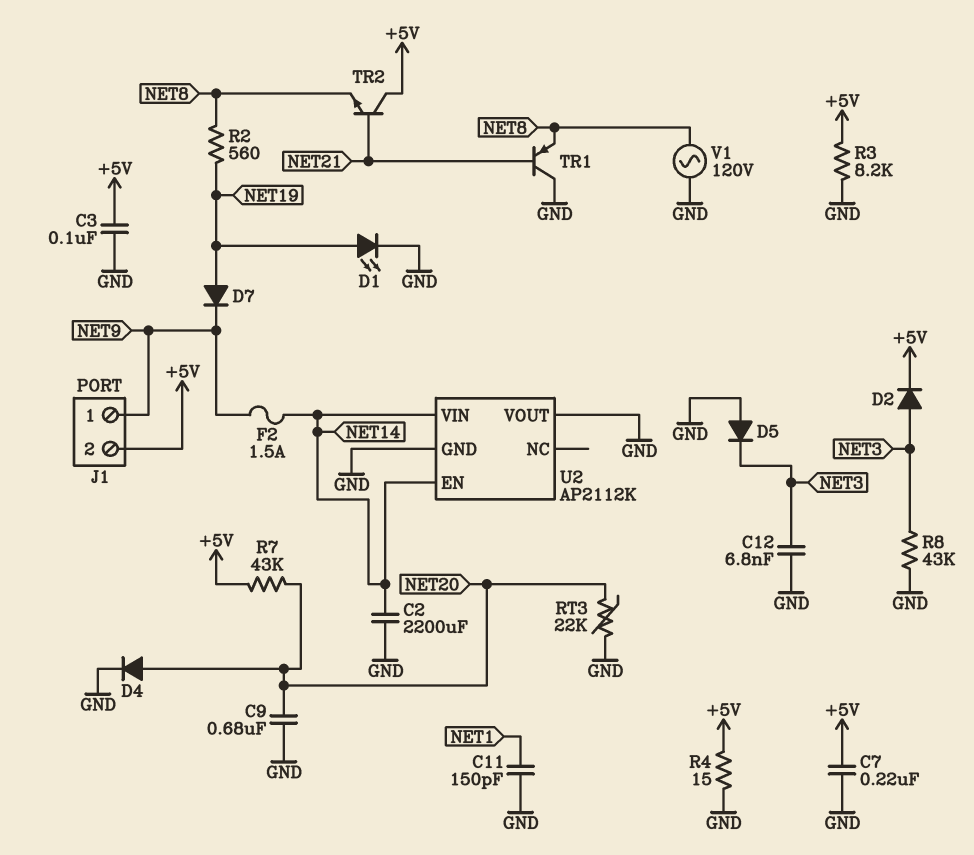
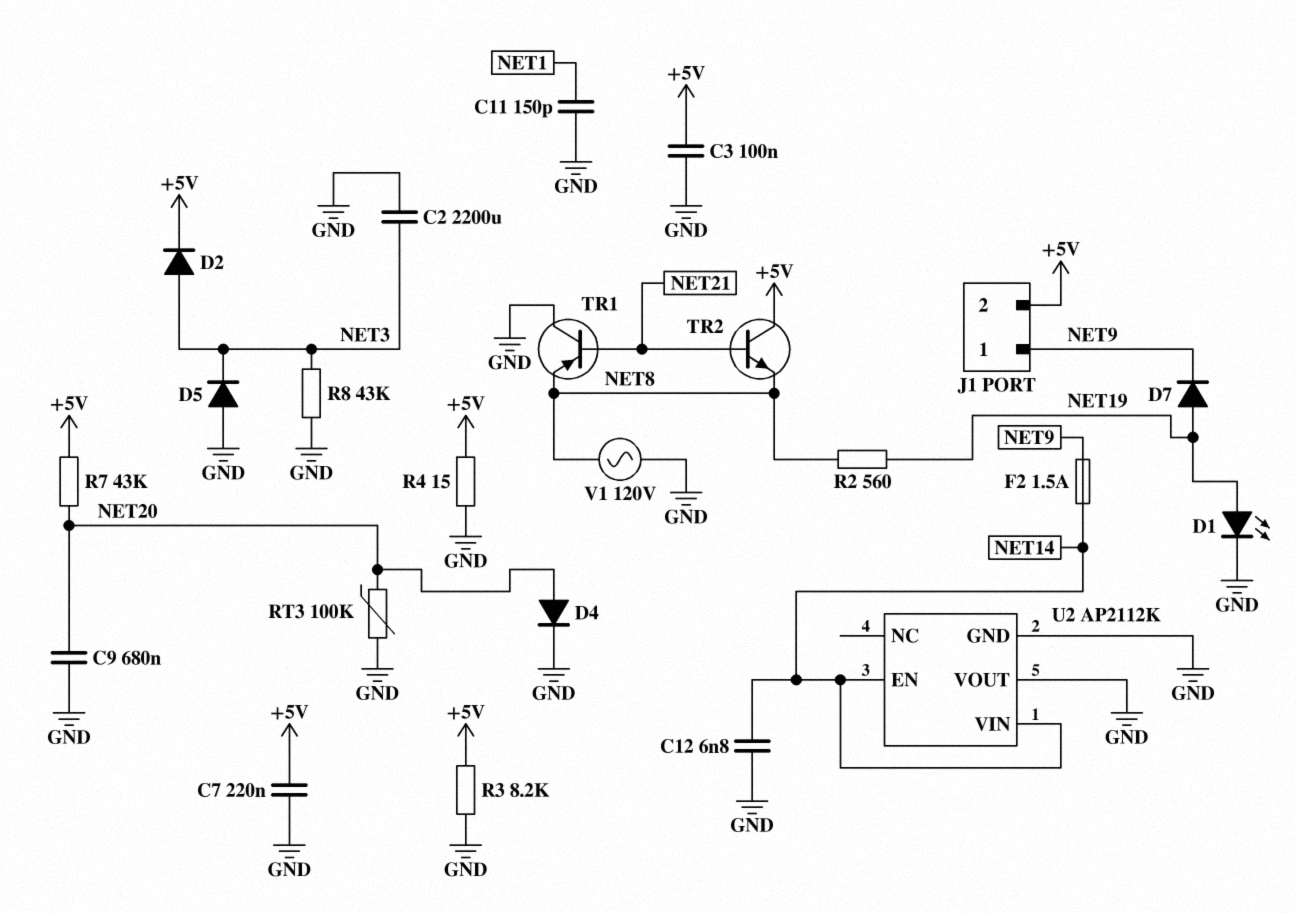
C2: 2200uF (GND, NET14) -> 2200uF (GND, NET3)
C12: 6.8nF (GND, NET3) -> 6.8nF (GND, NET14)
RT3: 22k (GND, NET20) -> 100k (GND, NET20)

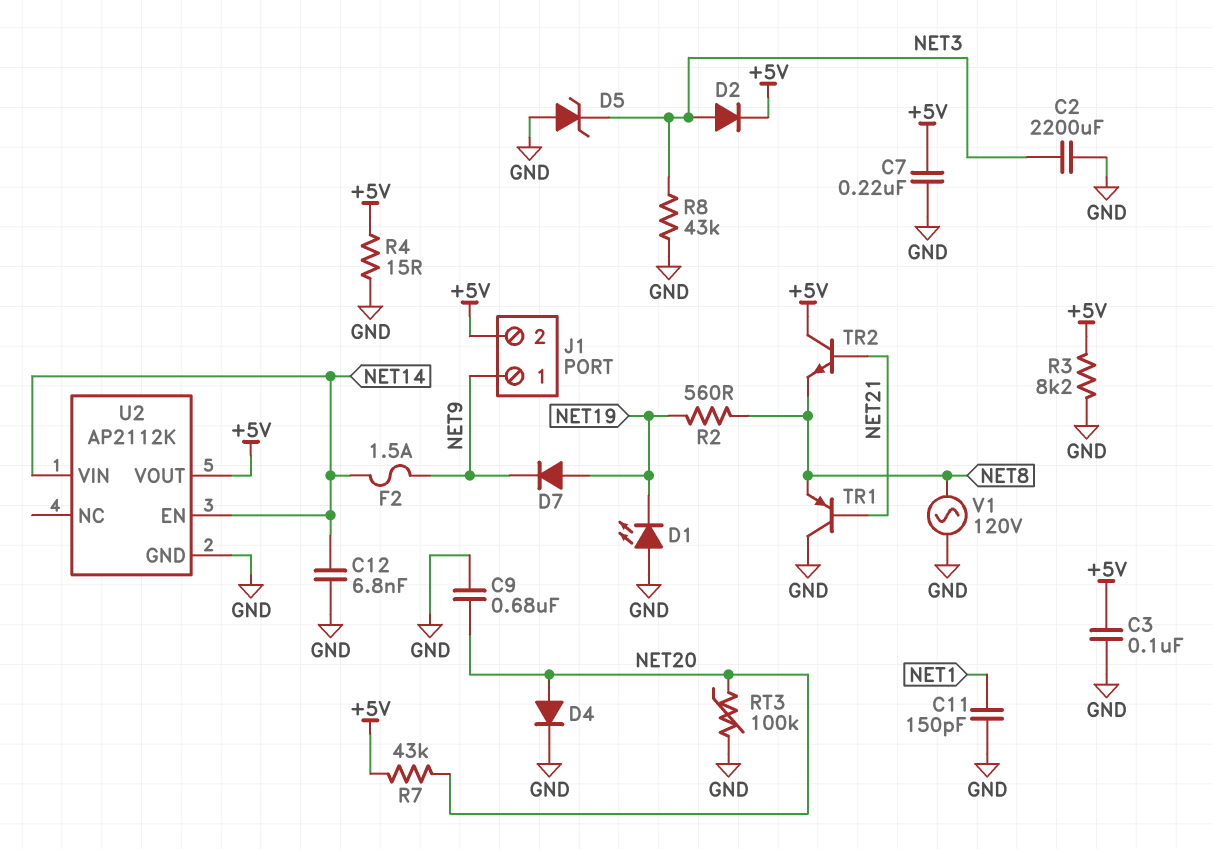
D1: LED (A NET19, K GND) -> LED (A GND, K NET19)
D5: diode (A GND, K NET3) -> zener (A GND, K NET3)
U2 pin VOUT: GND -> +5V

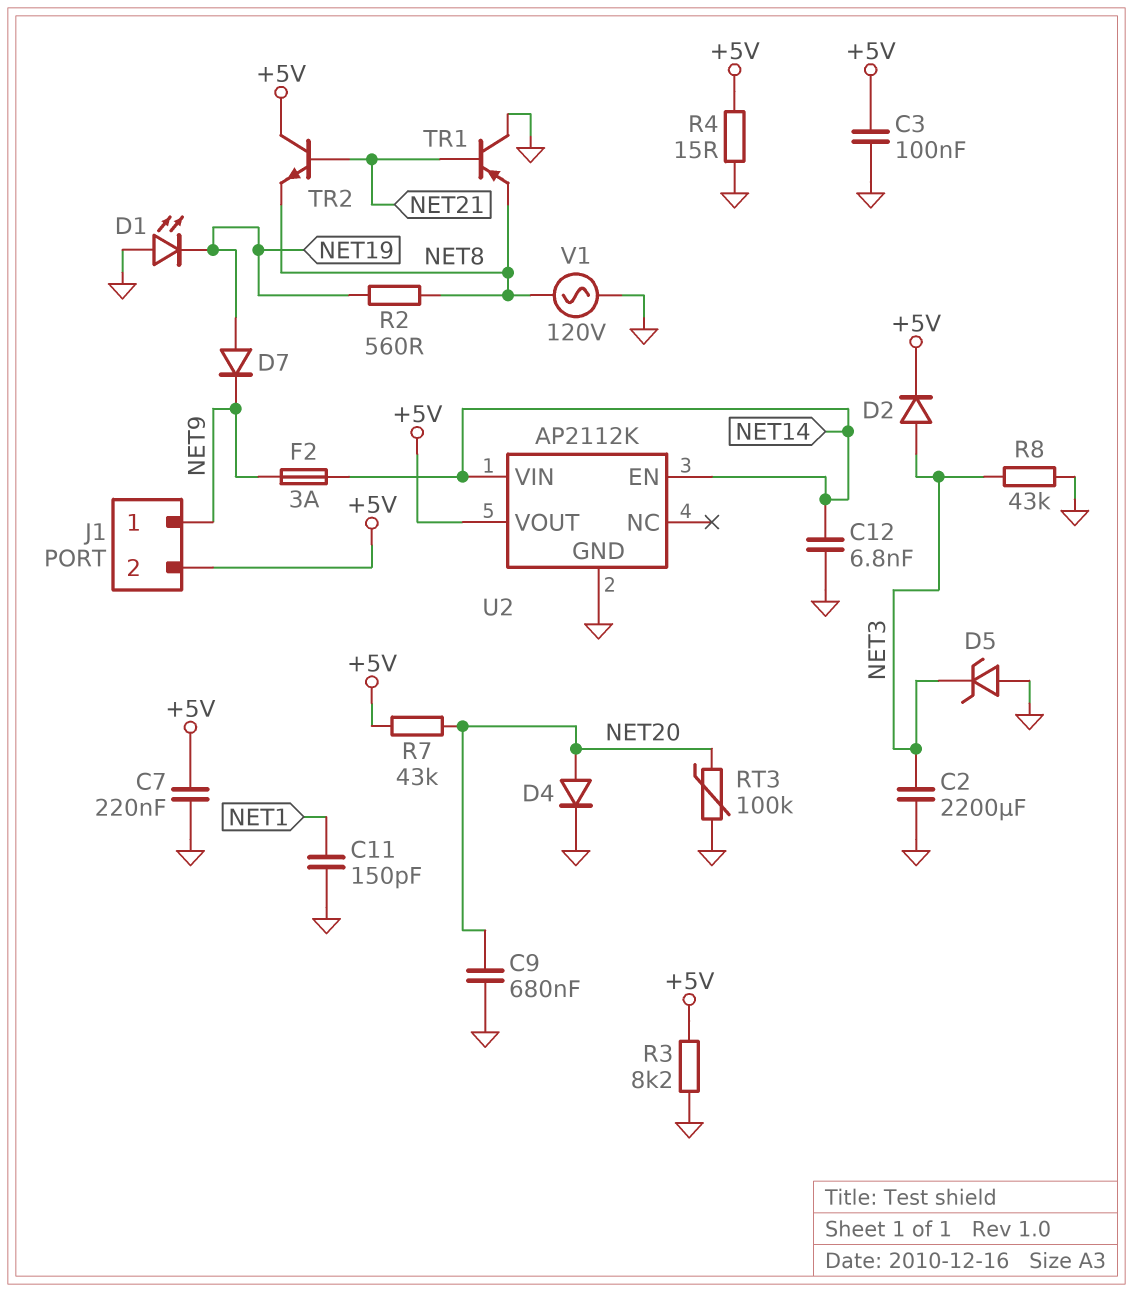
F2: 1.5A (NET9, NET14) -> 3A (NET9, NET14)

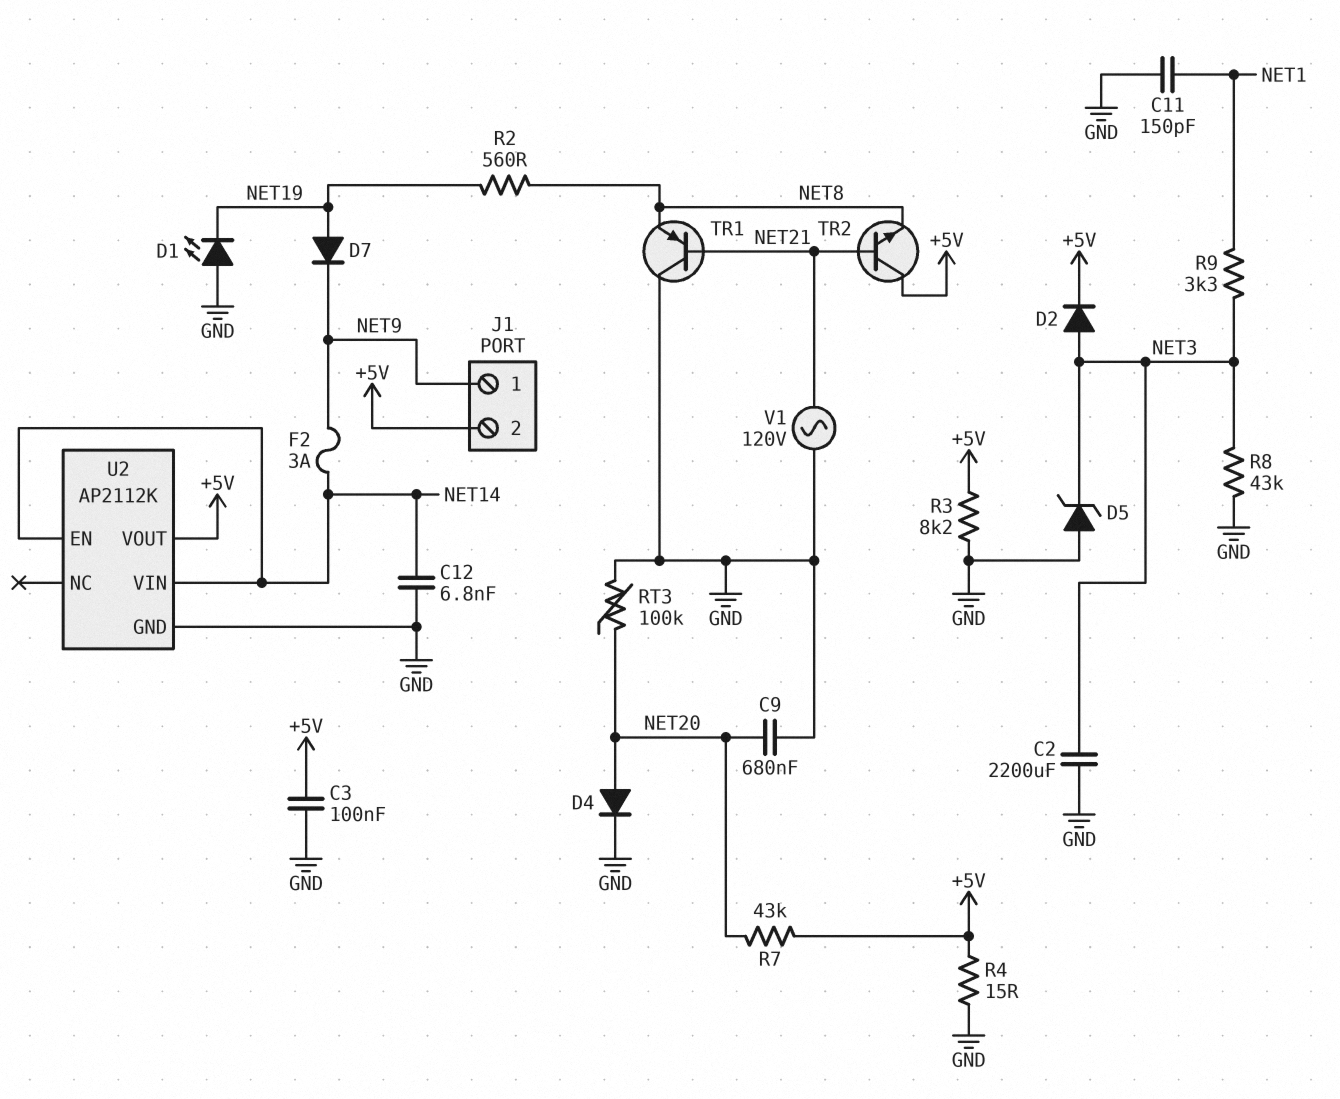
C7: 220nF (+5V, GND) -> none
R9: none -> 3.3k (NET1, NET3)
V1: AC 120V (GND, NET8) -> AC 120V (GND, NET21)

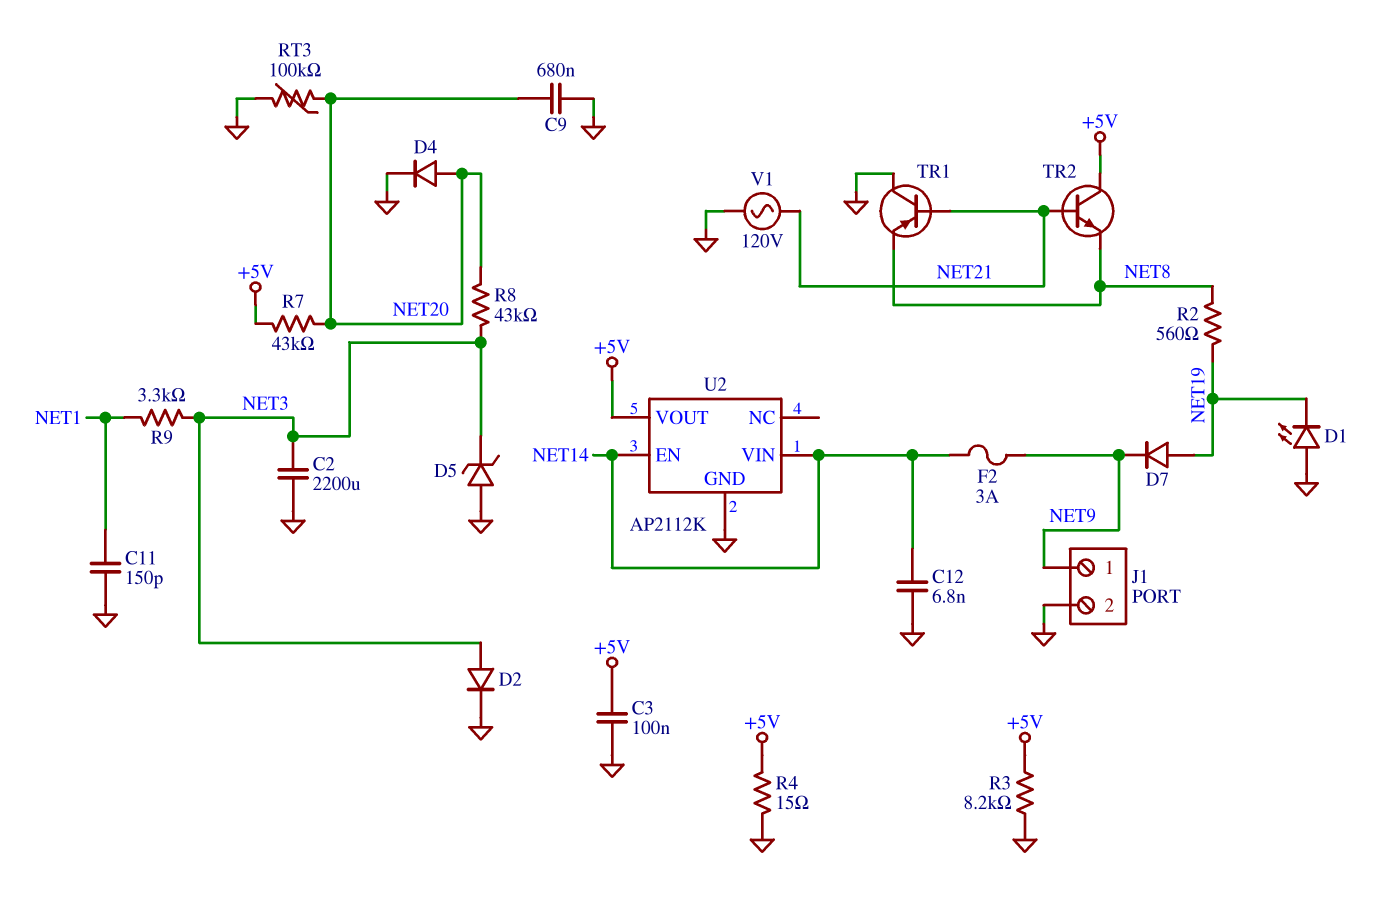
D2: diode (A NET3, K +5V) -> diode (A NET3, K GND)
J1 pin 2: +5V -> GND
R8: 43k (GND, NET3) -> 43k (NET3, NET20)

